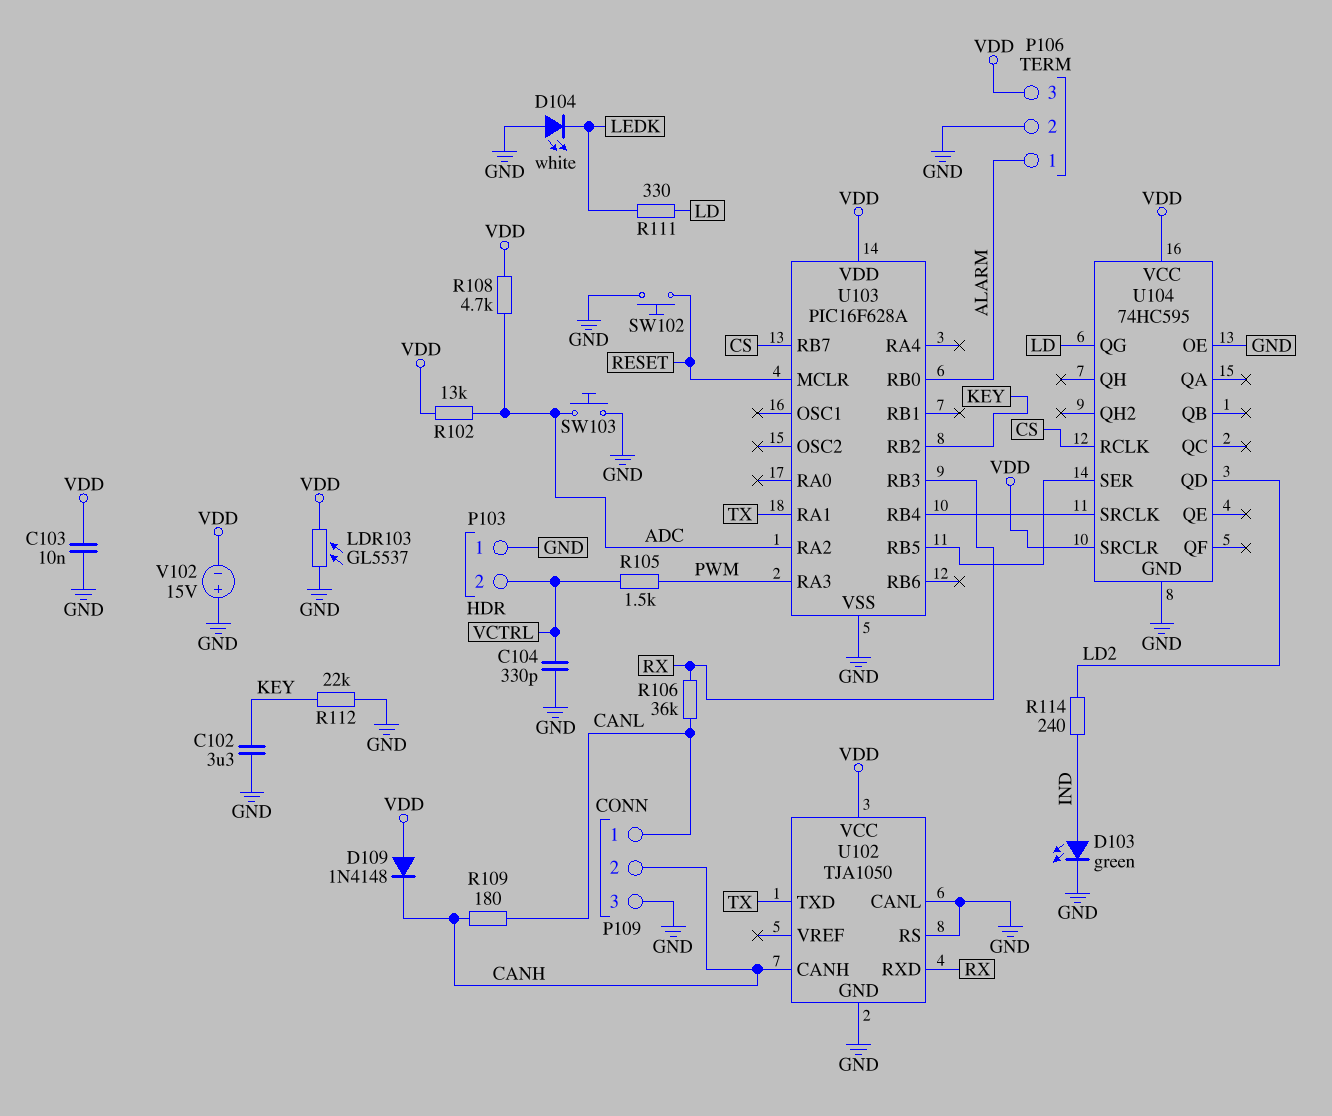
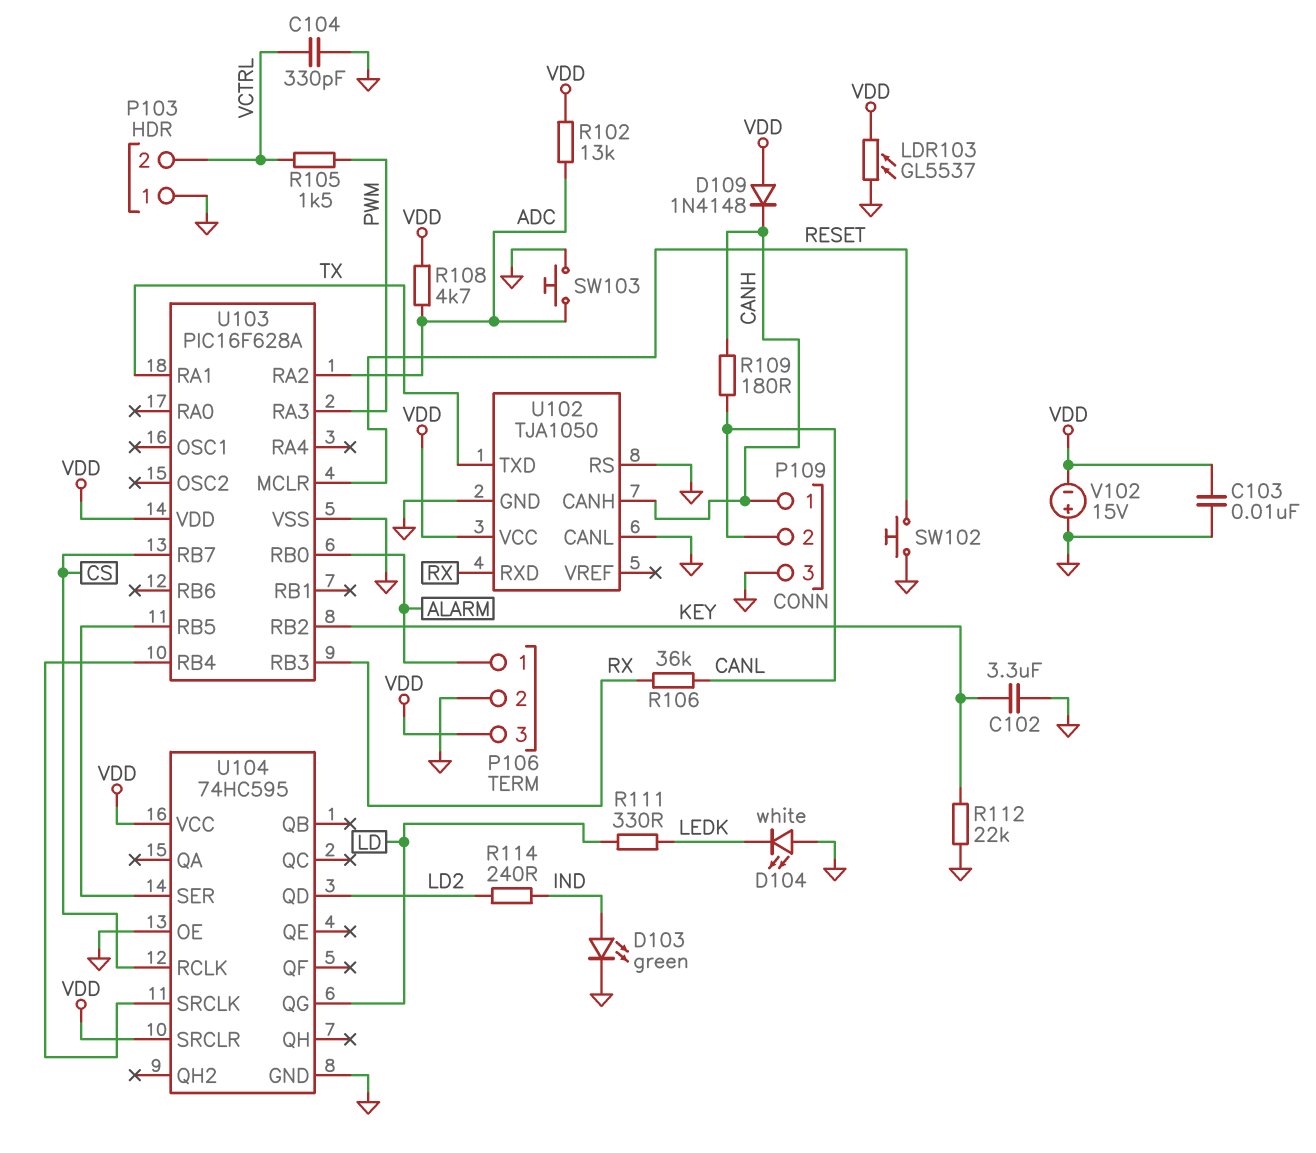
P109 pin 1: CANL -> CANH
P109 pin 2: CANH -> CANL

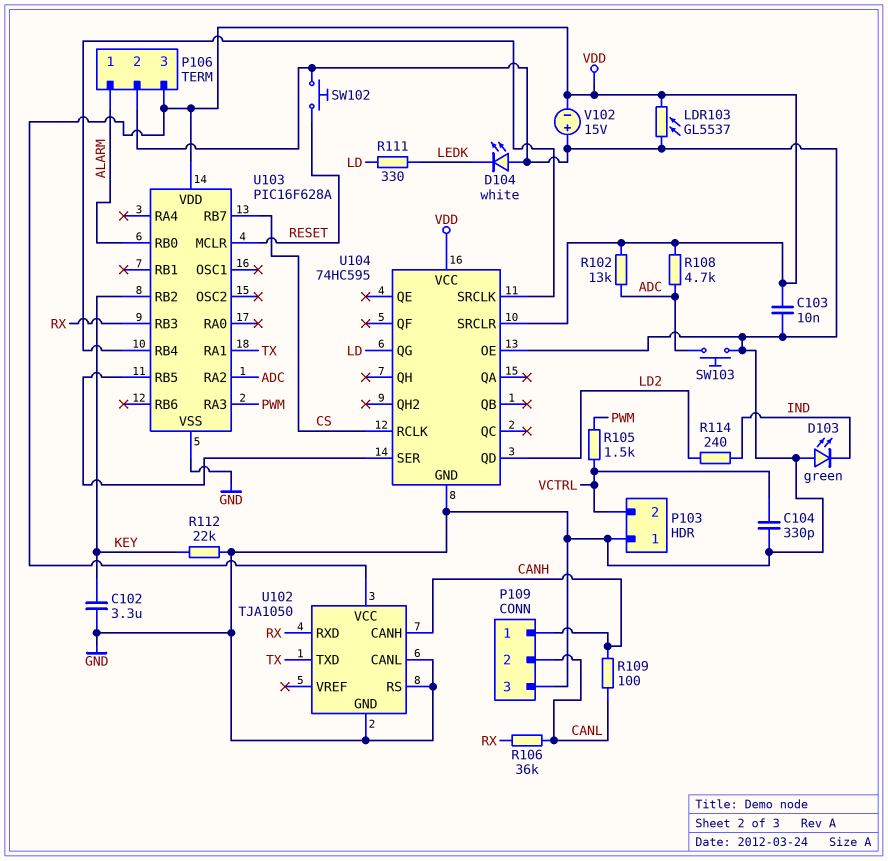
D103: LED green (A IND, K GND) -> LED green (A GND, K IND)
D109: diode 1N4148 (A VDD, K CANH) -> none
R109: 180 (CANH, CANL) -> 100 (CANH, CANL)

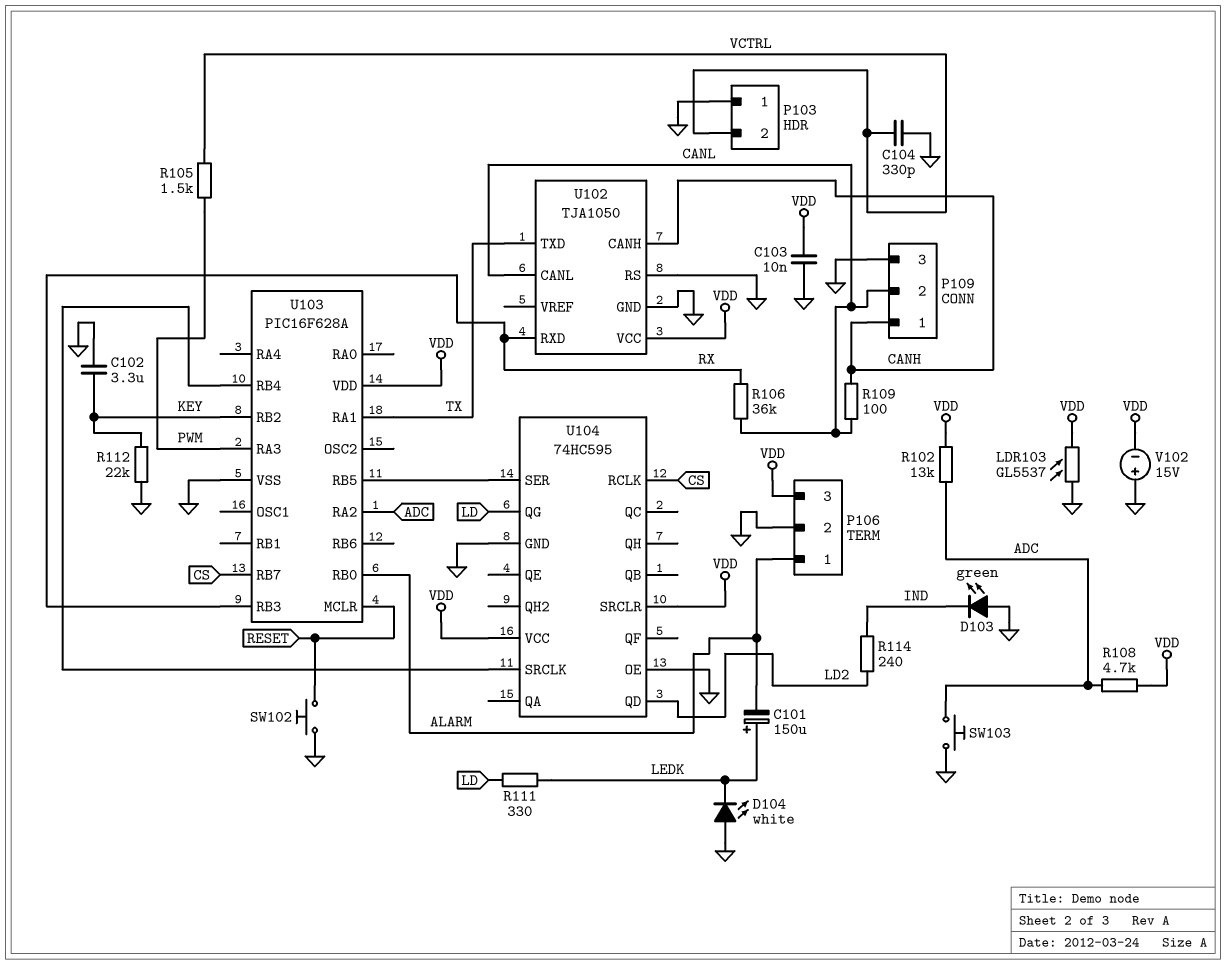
C101: none -> 150uF (plus LEDK, minus ALARM)
U102 pin CANL: GND -> CANL

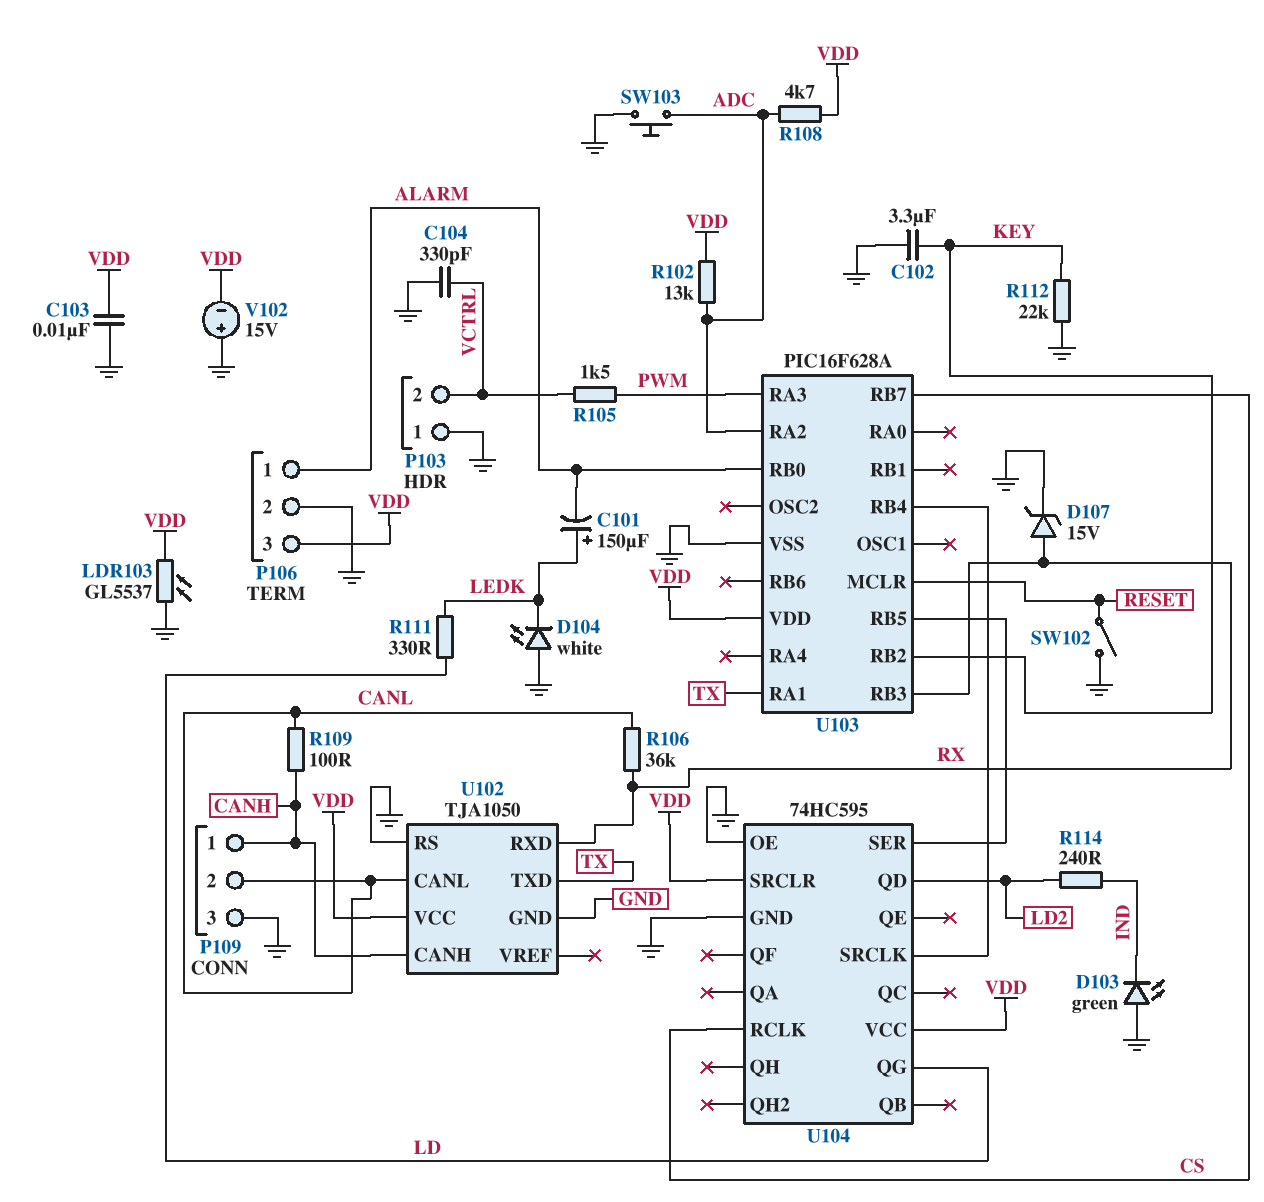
D107: none -> zener 15V (A RX, K GND)
SW102: button (GND, RESET) -> switch (GND, RESET)

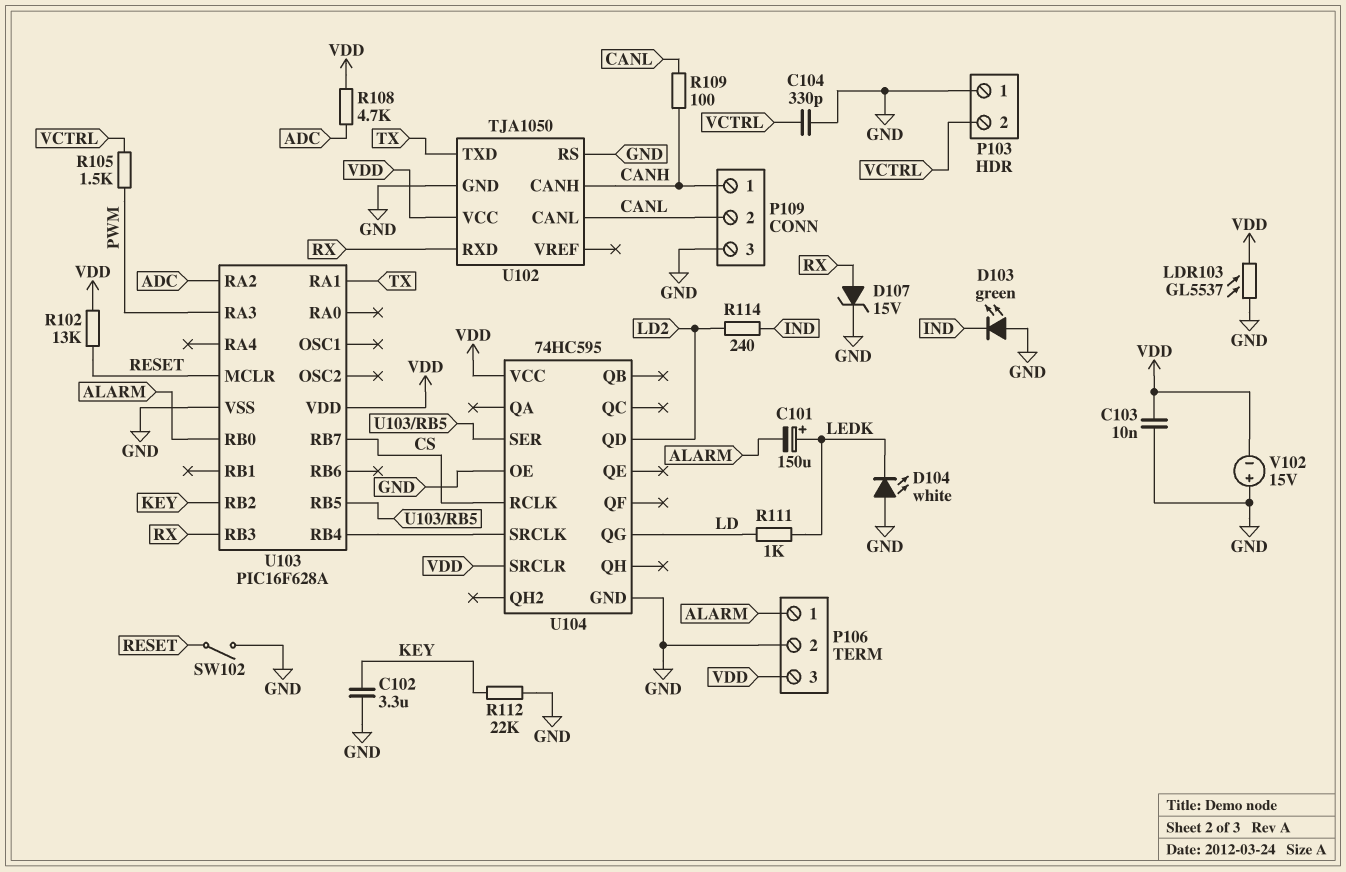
R102: 13k (ADC, VDD) -> 13k (RESET, VDD)
R106: 36k (CANL, RX) -> none
R111: 330 (LD, LEDK) -> 1k (LD, LEDK)
SW103: button (ADC, GND) -> none

